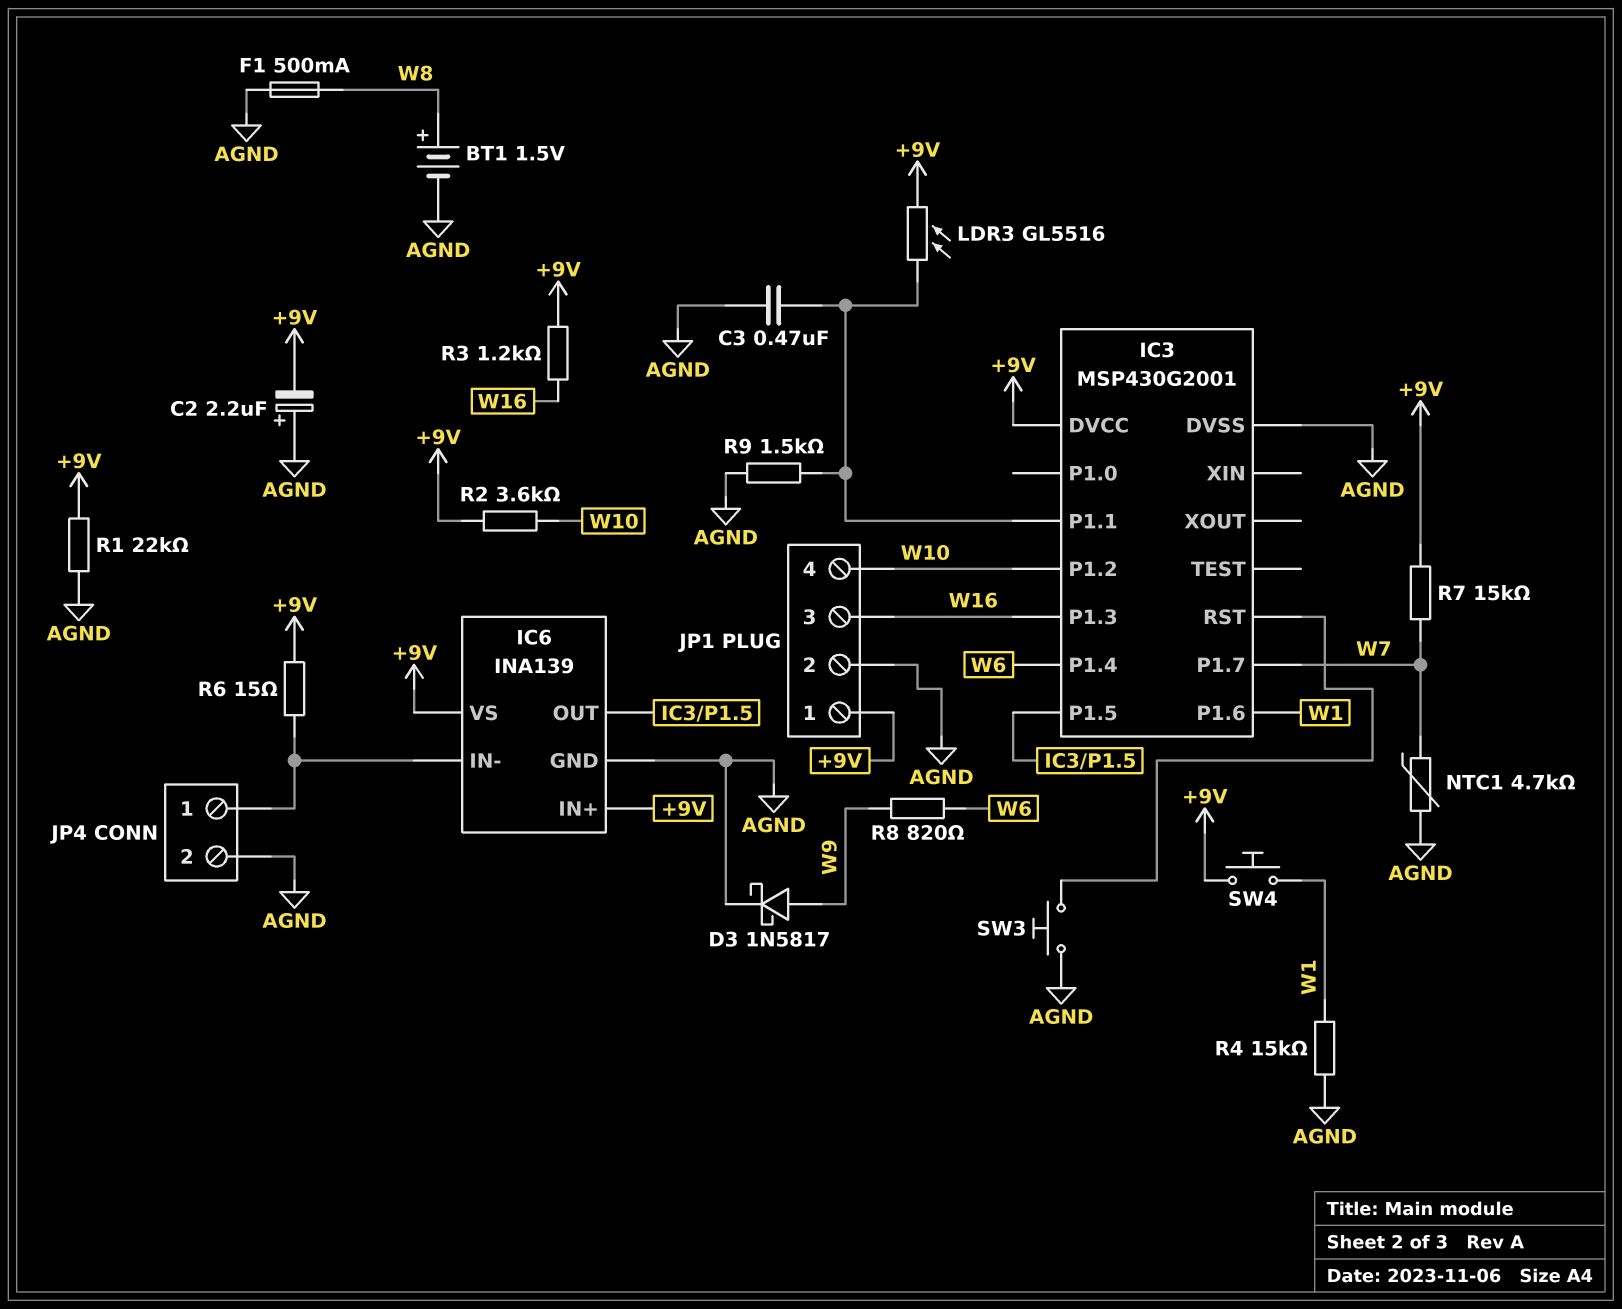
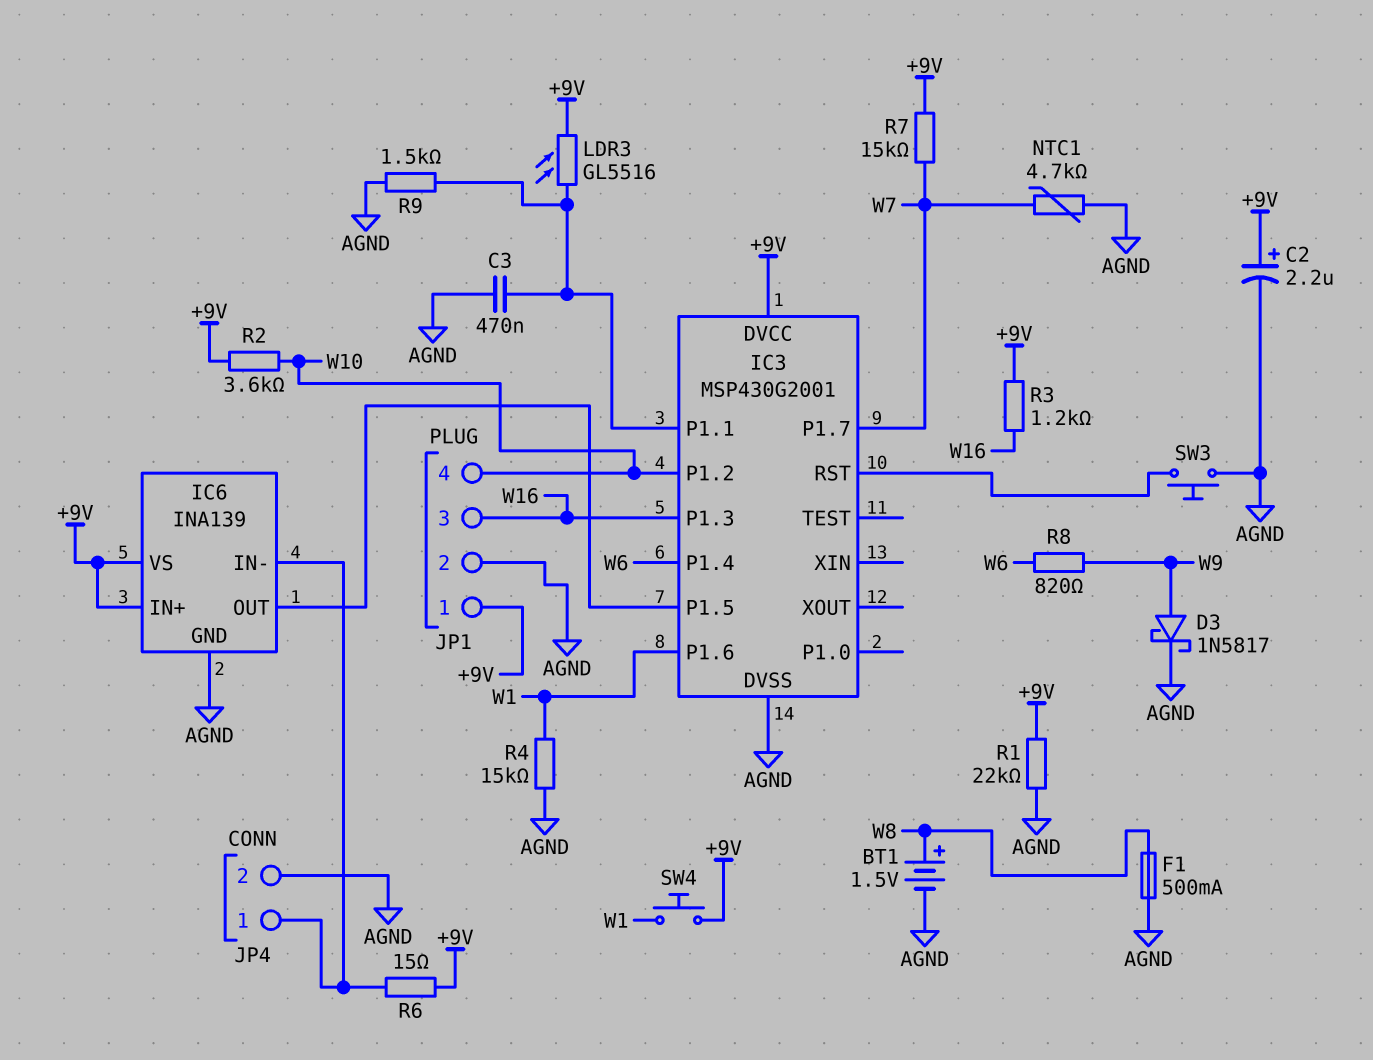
C2: 2.2uF (plus AGND, minus +9V) -> 2.2uF (plus +9V, minus AGND)

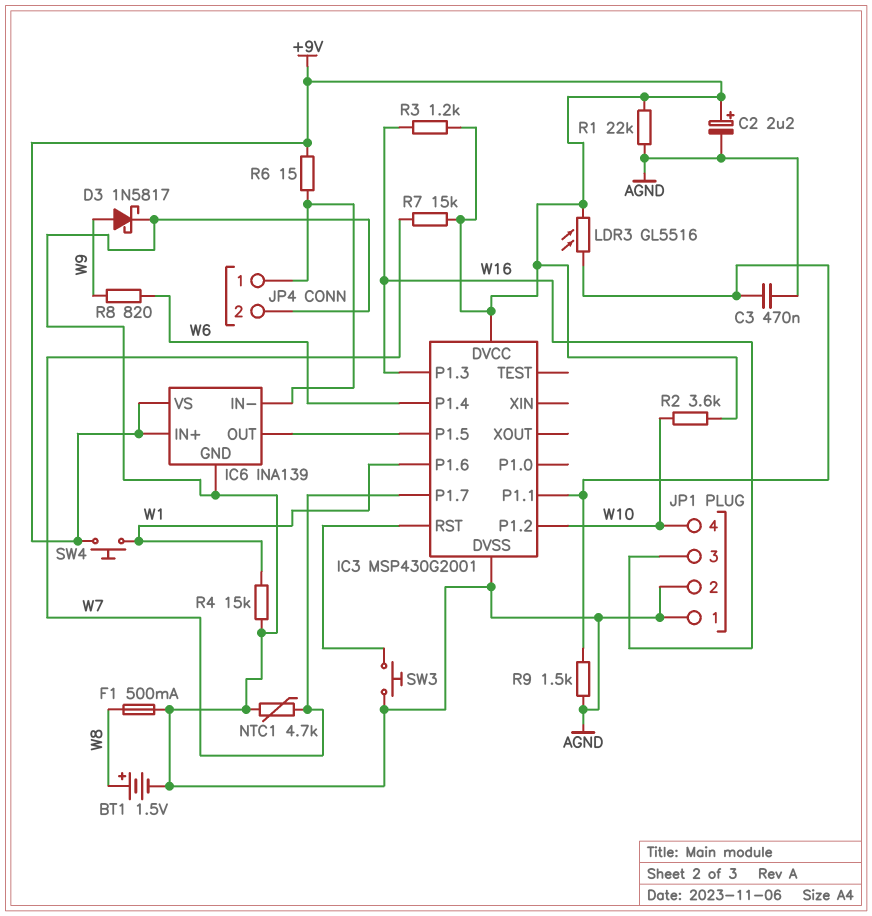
JP1 pin 1: +9V -> AGND

